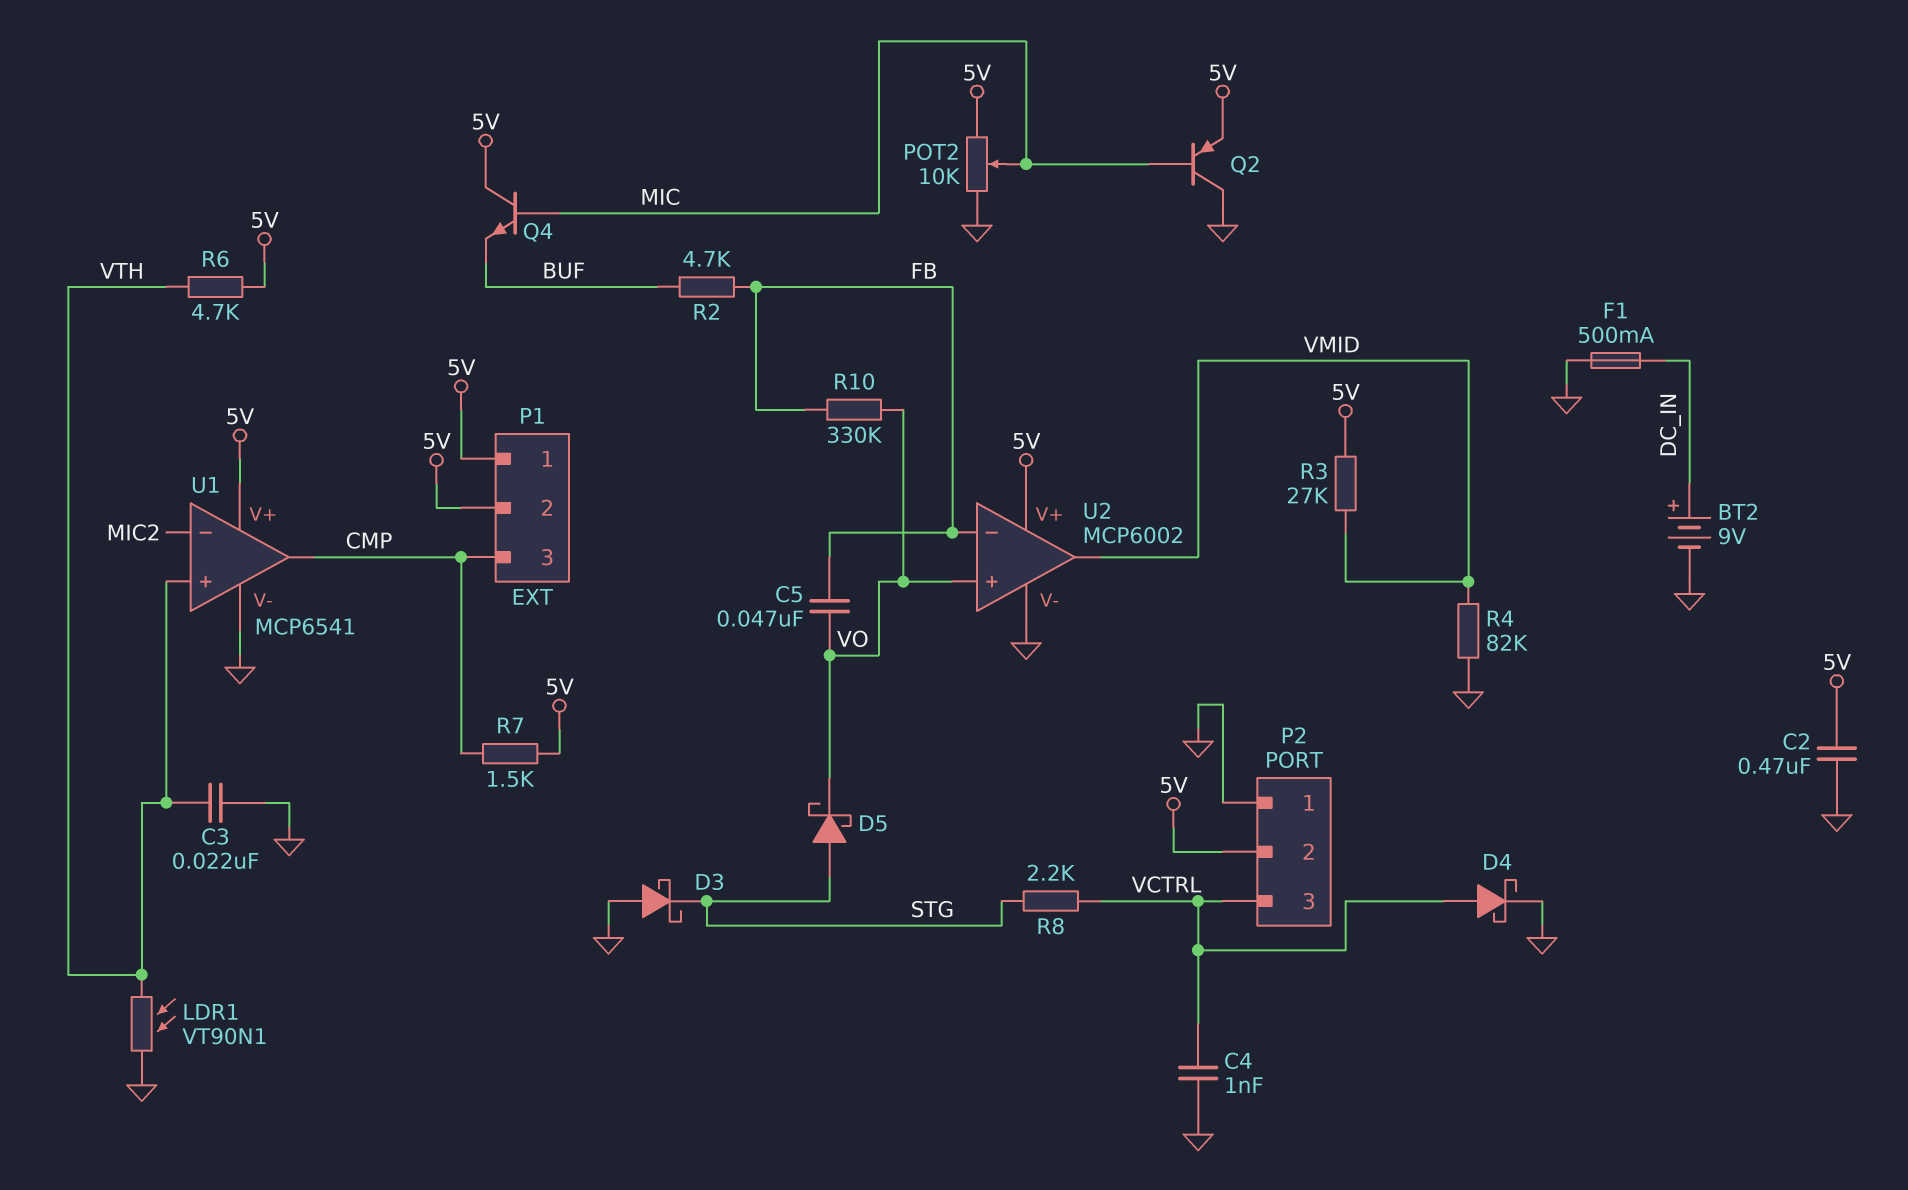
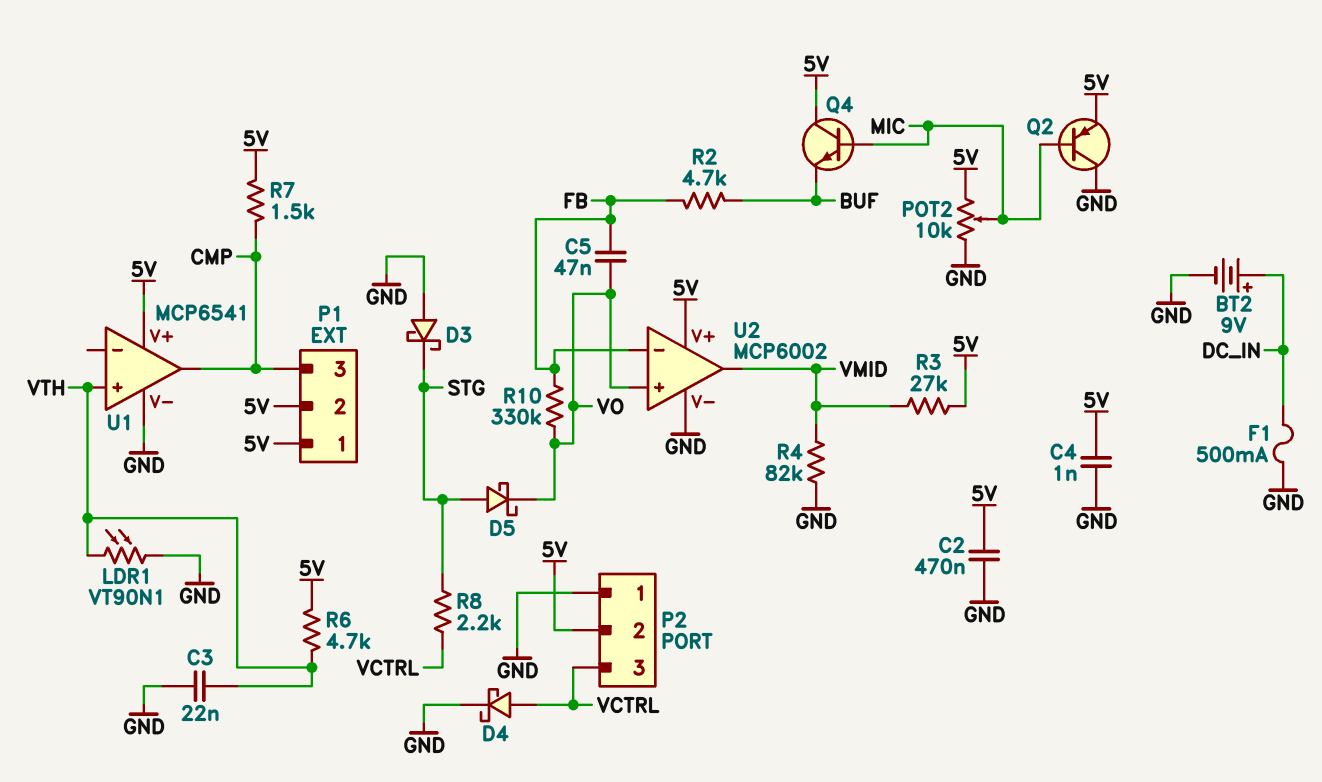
C4: 1nF (GND, VCTRL) -> 1nF (5V, GND)
U1 pin in-: MIC2 -> none

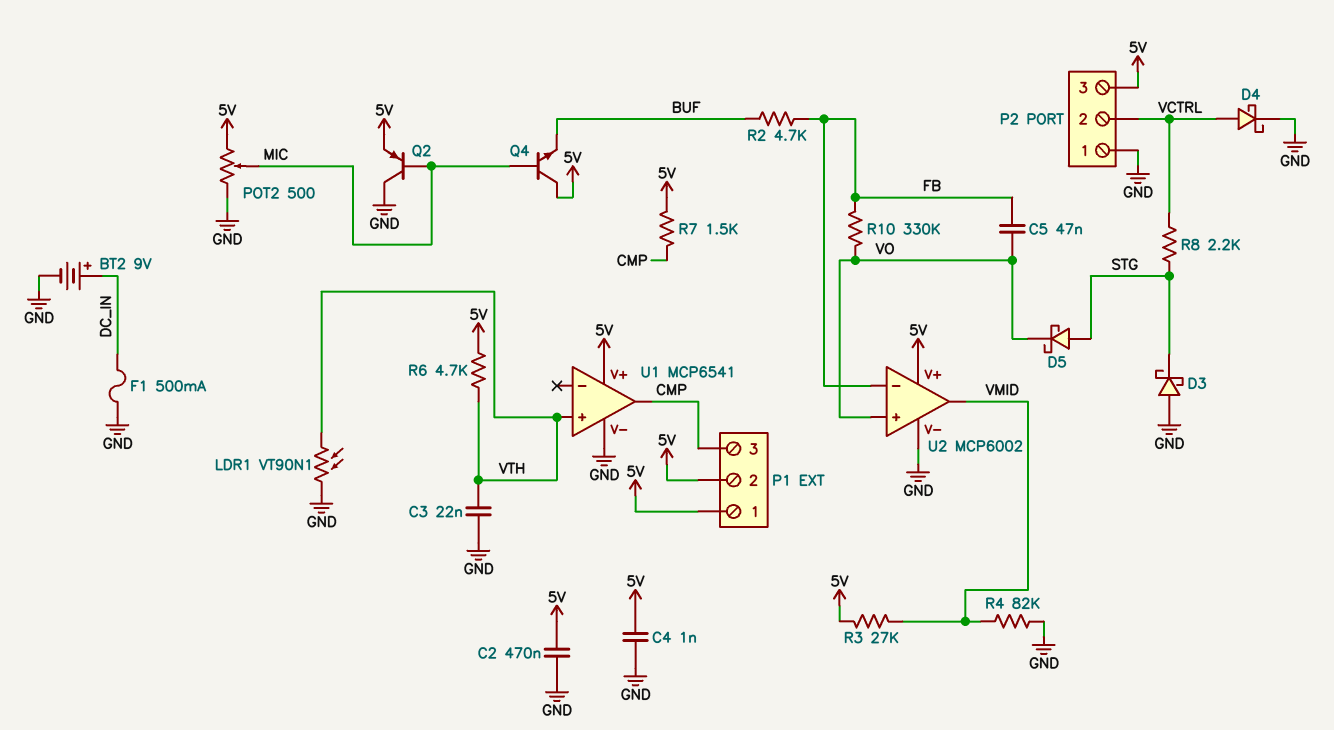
P2 pin 2: 5V -> VCTRL
P2 pin 3: VCTRL -> 5V
POT2: 10k (5V, GND, wiper MIC) -> 500 (5V, GND, wiper MIC)

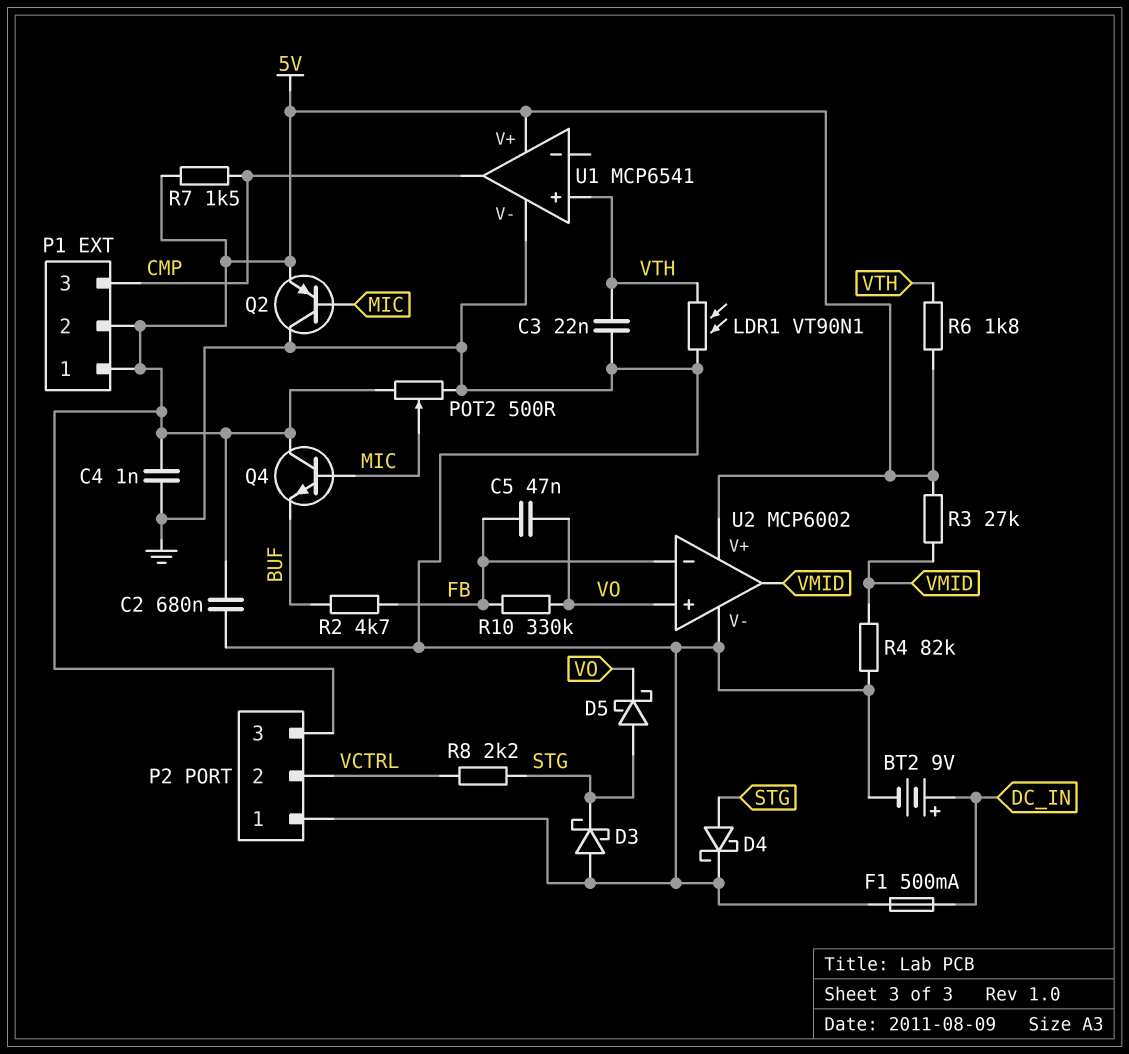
C2: 470nF (5V, GND) -> 680nF (5V, GND)
D4: schottky (A VCTRL, K GND) -> schottky (A STG, K GND)
R6: 4.7k (5V, VTH) -> 1.8k (5V, VTH)

